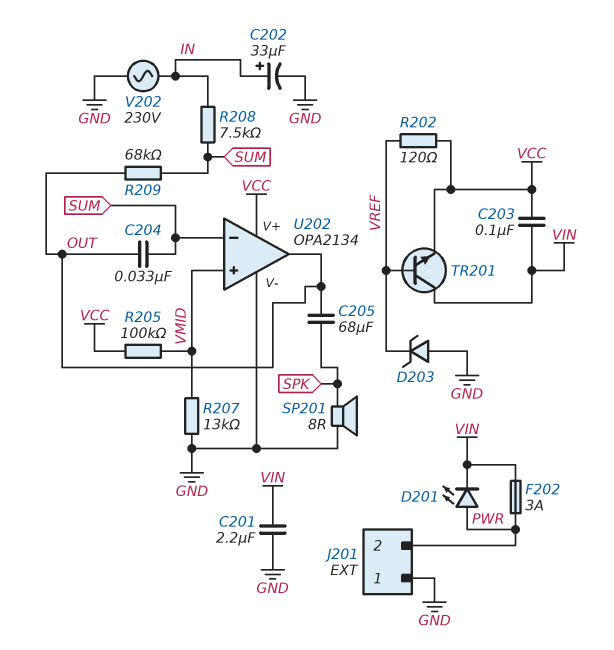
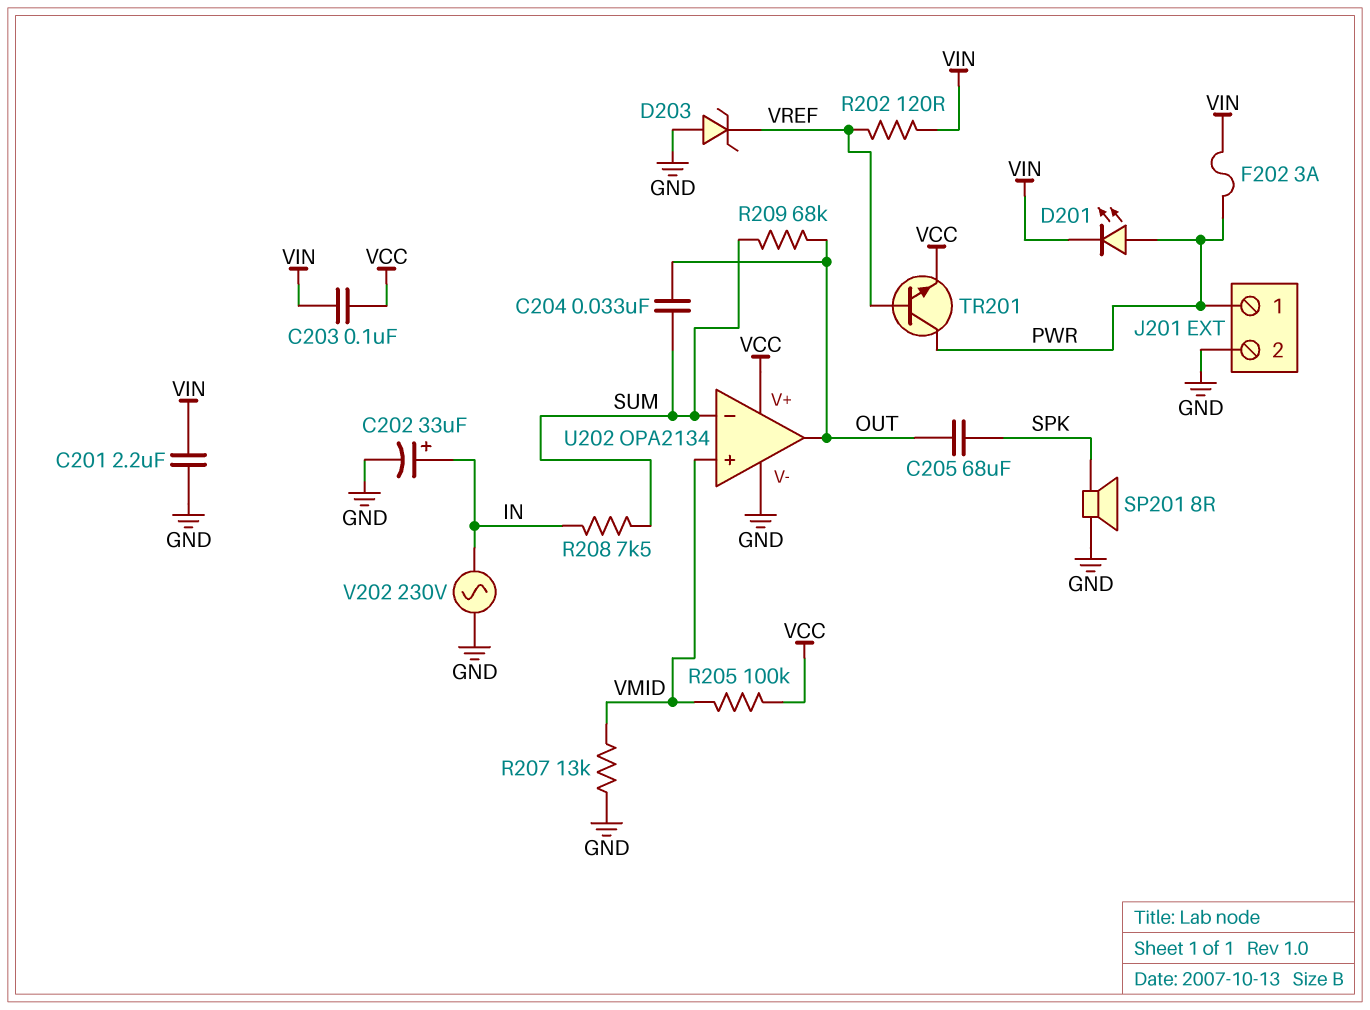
J201 pin 1: GND -> PWR
J201 pin 2: PWR -> GND
R202: 120 (VCC, VREF) -> 120 (VIN, VREF)
TR201: NPN (B VREF, C VIN, E VCC) -> NPN (B VREF, C PWR, E VCC)

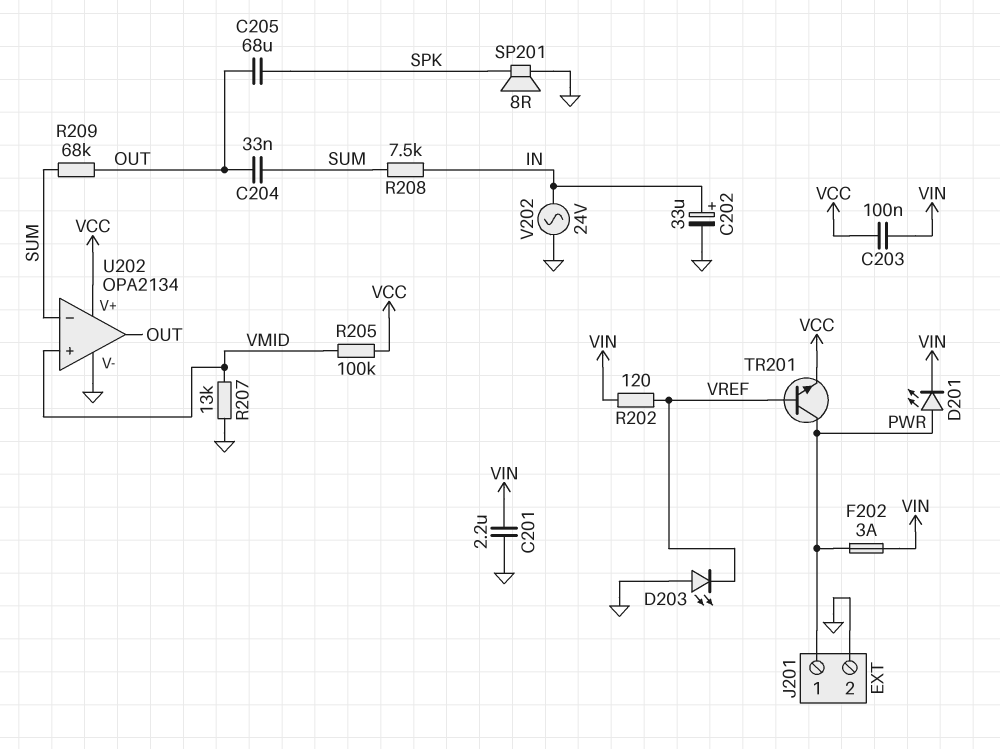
D203: zener (A GND, K VREF) -> LED (A GND, K VREF)
V202: AC 230V (GND, IN) -> AC 24V (GND, IN)

